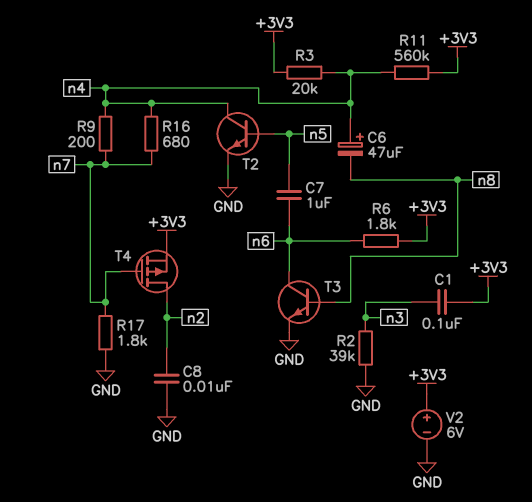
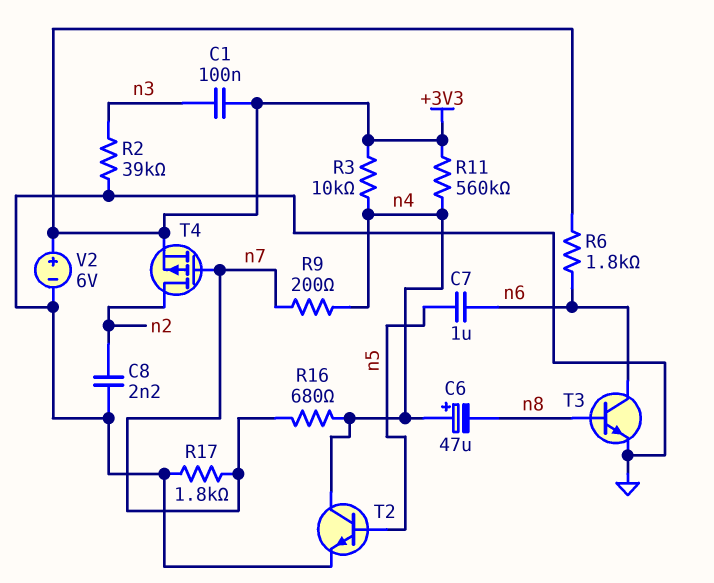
C8: 10nF (GND, n2) -> 2.2nF (GND, n2)
R3: 20k (+3V3, n4) -> 10k (+3V3, n4)

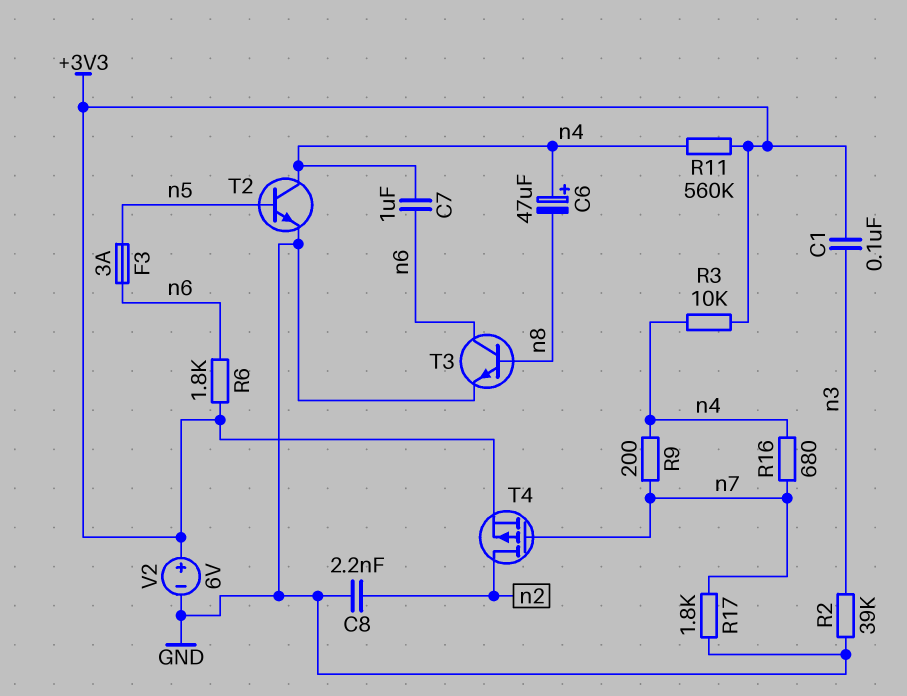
C7: 1uF (n5, n6) -> 1uF (n4, n6)
F3: none -> 3A (n5, n6)

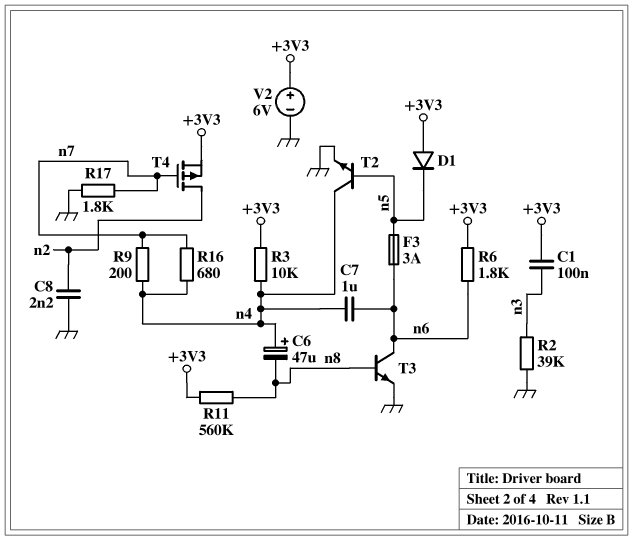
D1: none -> diode (A +3V3, K n5)
R11: 560k (+3V3, n4) -> 560k (+3V3, n8)

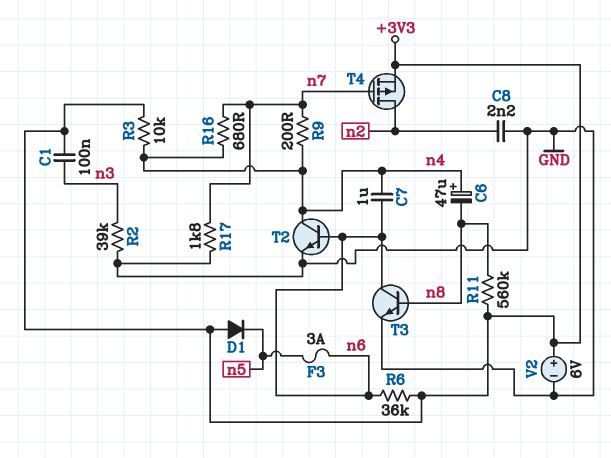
R6: 1.8k (+3V3, n6) -> 36k (+3V3, n6)
T2: NPN (B n5, C n4, E GND) -> NPN (B n6, C n4, E GND)

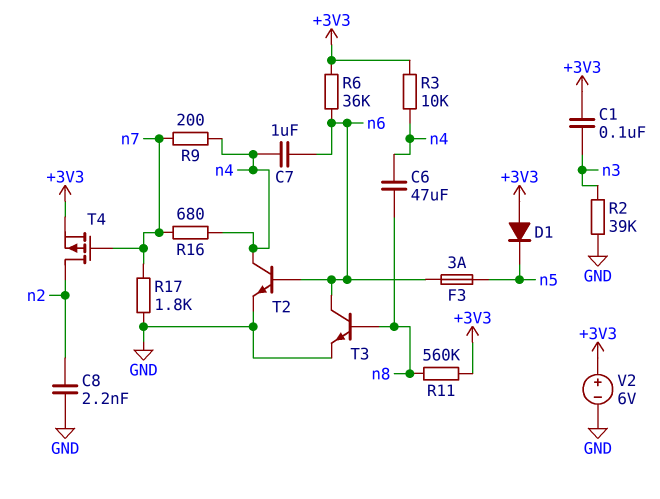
C6: 47uF (plus n4, minus n8) -> 47uF (n4, n8)

